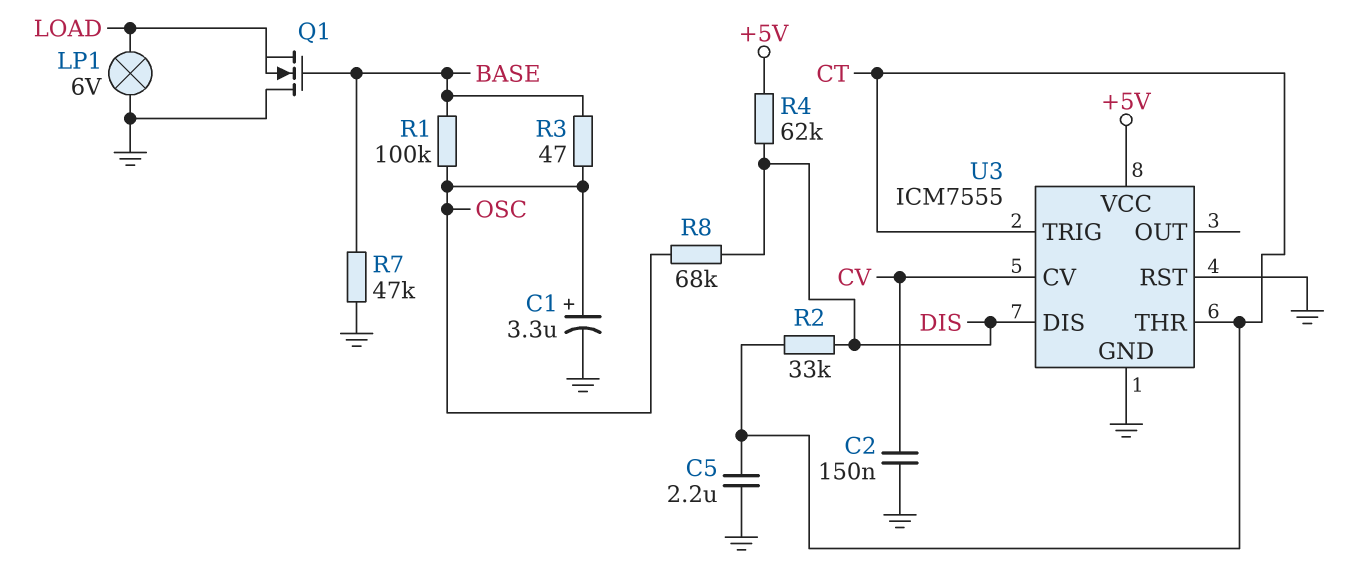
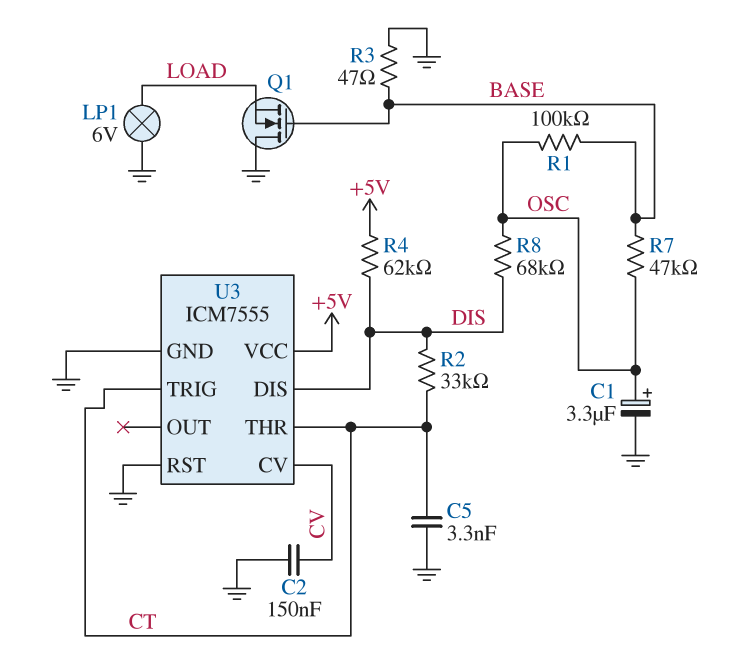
C5: 2.2uF (CT, GND) -> 3.3nF (CT, GND)
R3: 47 (BASE, OSC) -> 47 (BASE, GND)
R7: 47k (BASE, GND) -> 47k (BASE, OSC)

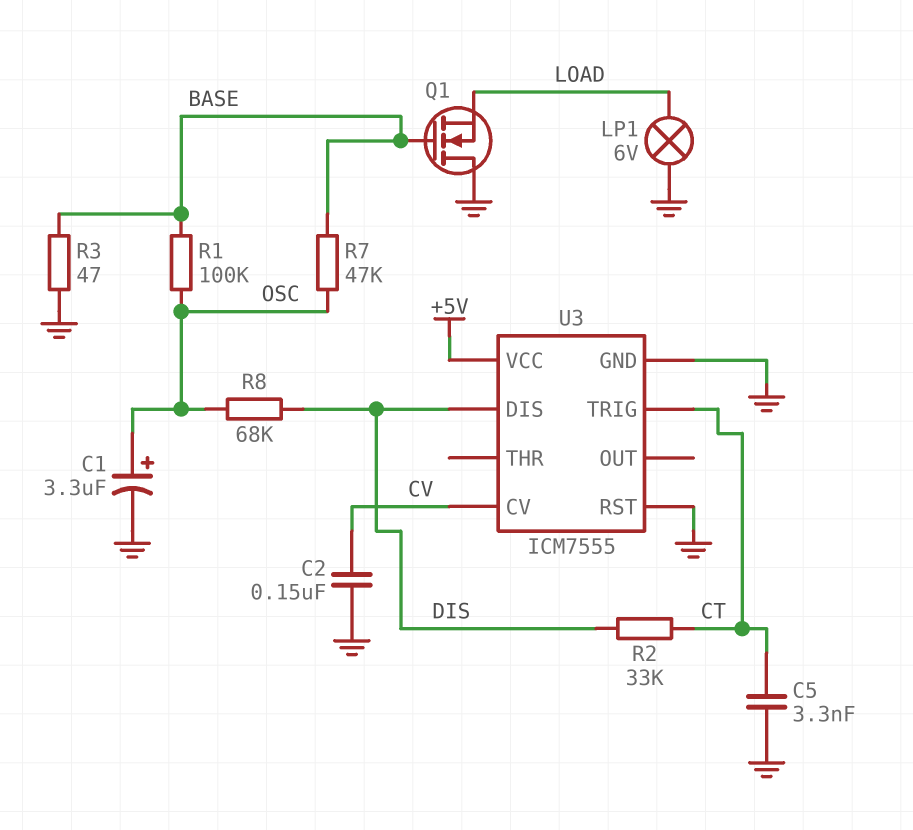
R4: 62k (+5V, DIS) -> none
U3 pin THR: CT -> none

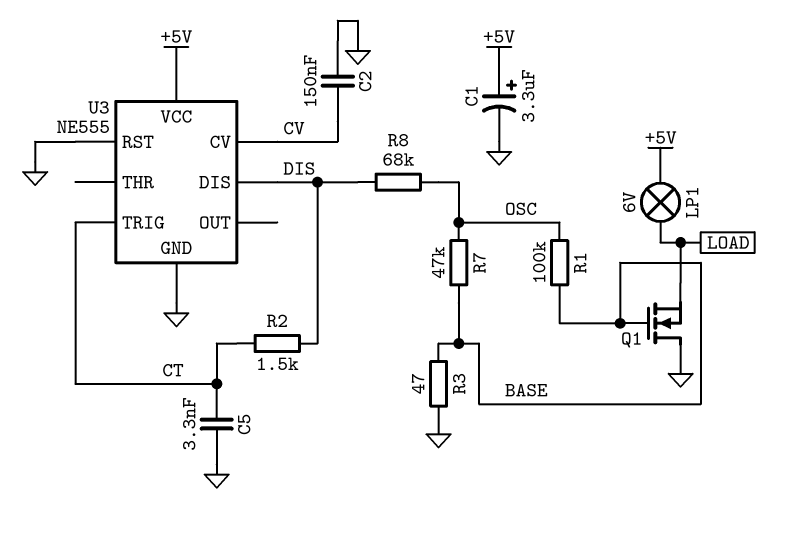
C1: 3.3uF (plus OSC, minus GND) -> 3.3uF (plus +5V, minus GND)
LP1: lamp 6V (GND, LOAD) -> lamp 6V (+5V, LOAD)
R2: 33k (CT, DIS) -> 1.5k (CT, DIS)
U3: ICM7555 -> NE555

